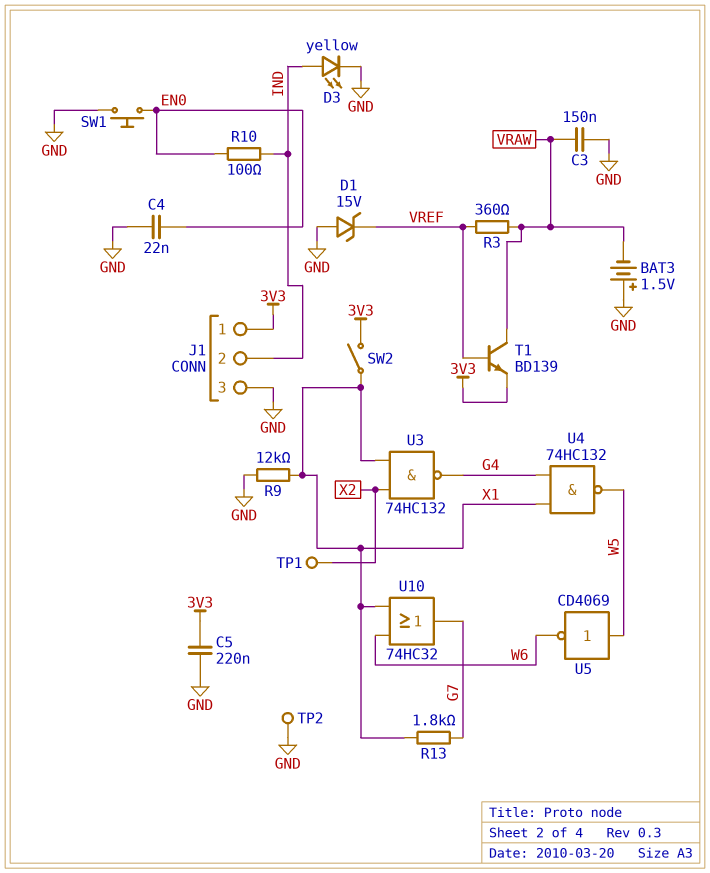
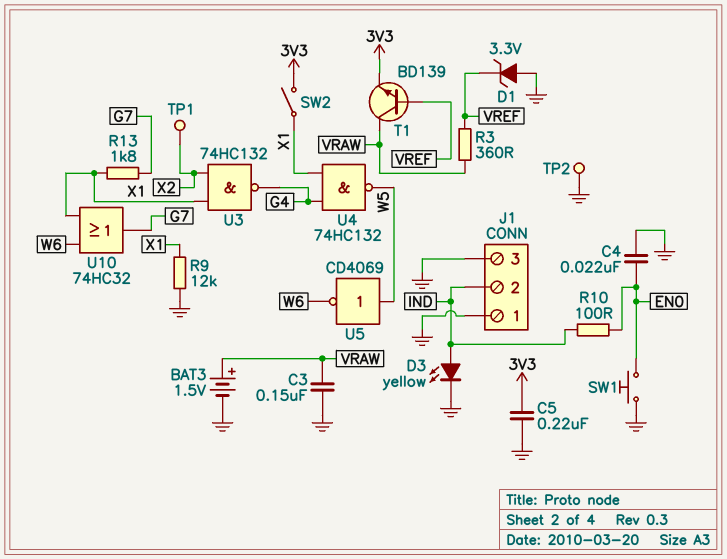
BAT3: 1.5V (plus GND, minus VRAW) -> 1.5V (plus VRAW, minus GND)
D1: zener 15V (A GND, K VREF) -> zener 3.3V (A GND, K VREF)
J1 pin 1: 3V3 -> GND

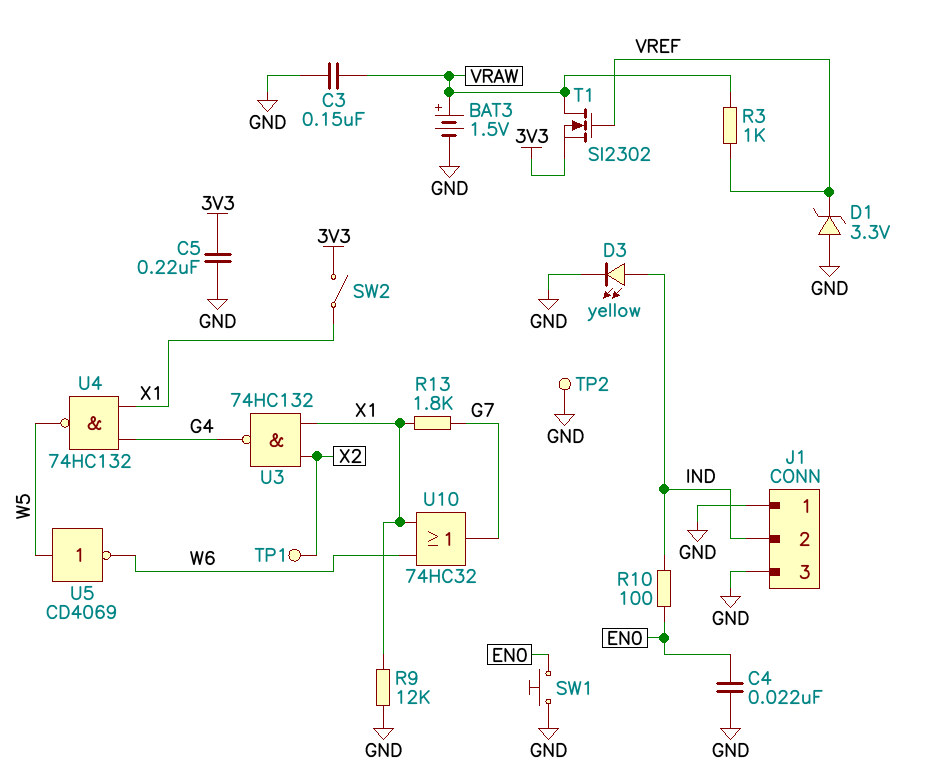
R3: 360 (VRAW, VREF) -> 1k (VRAW, VREF)
T1: NPN BD139 (B VREF, C VRAW, E 3V3) -> NMOS SI2302 (G VREF, D VRAW, S 3V3)

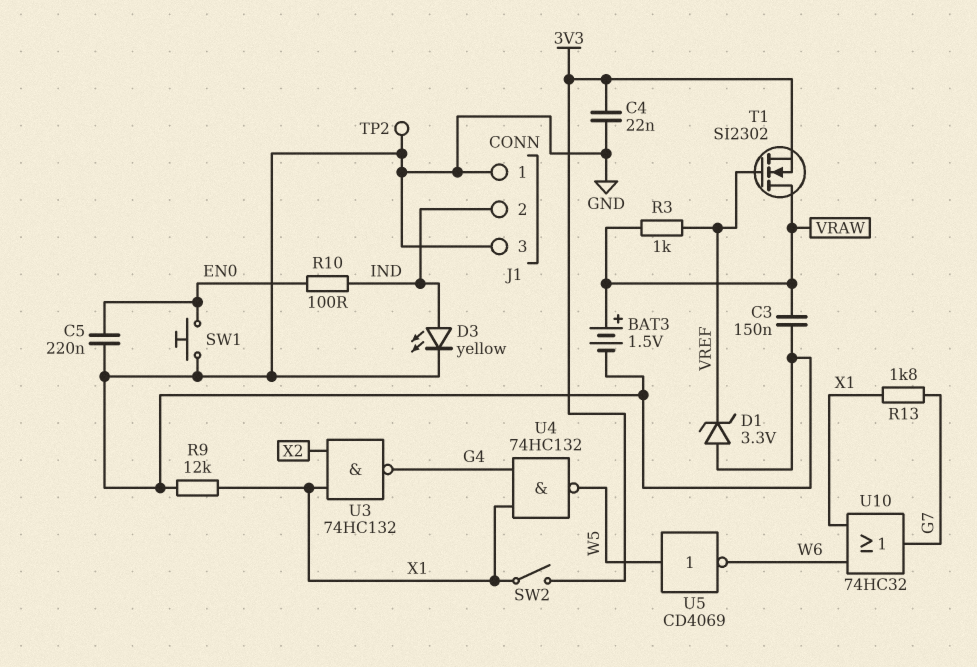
C4: 22nF (EN0, GND) -> 22nF (3V3, GND)
C5: 220nF (3V3, GND) -> 220nF (EN0, GND)
TP1: test point (X2) -> none

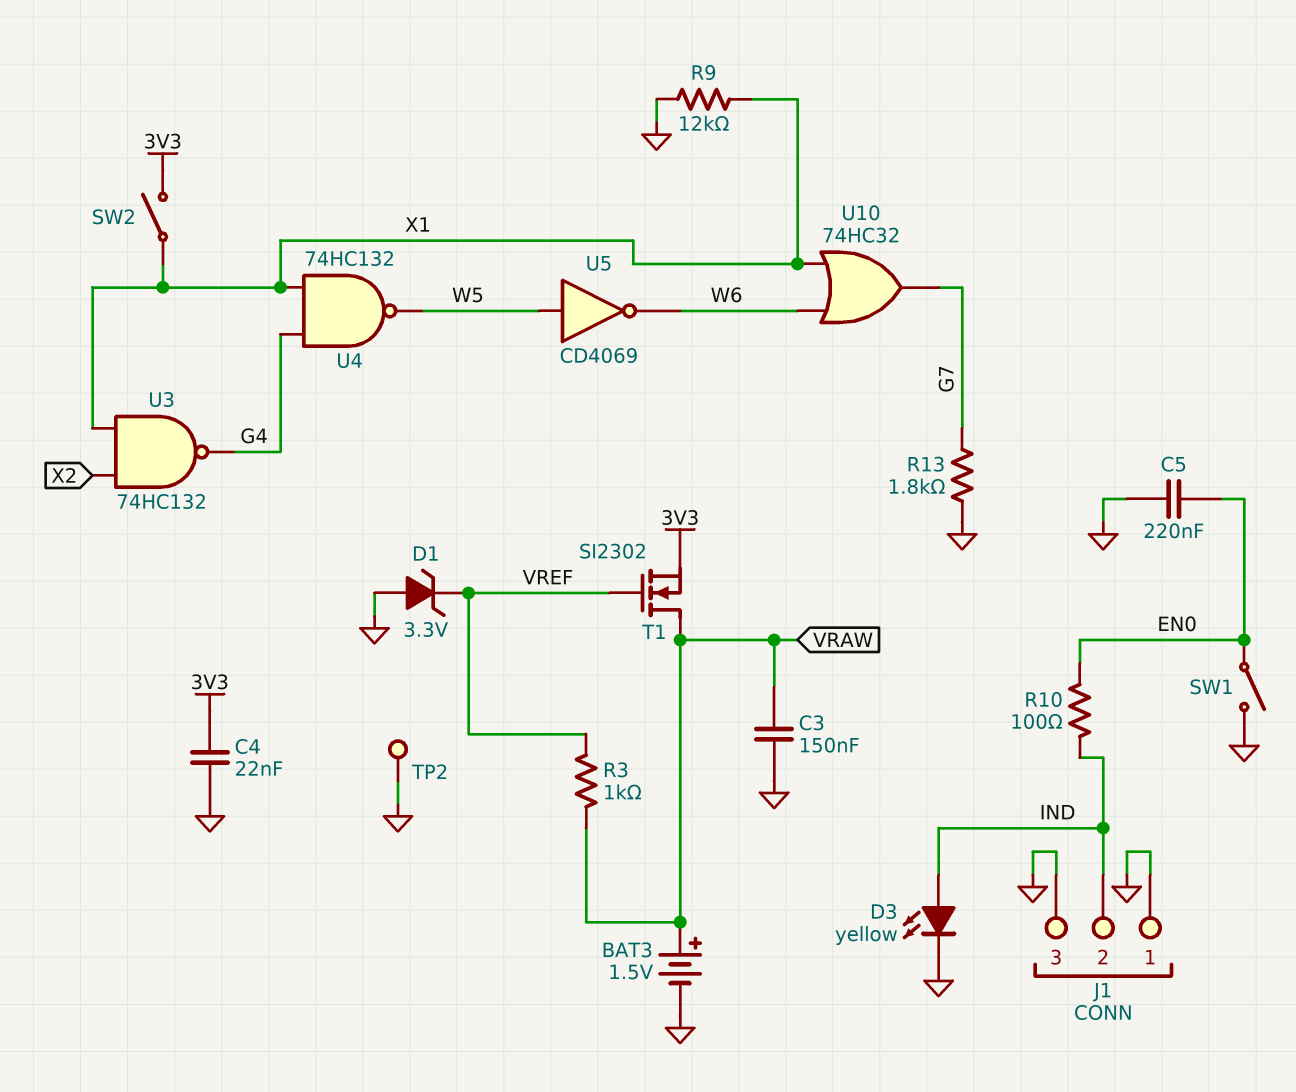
R13: 1.8k (G7, X1) -> 1.8k (G7, GND)
SW1: button (EN0, GND) -> switch (EN0, GND)

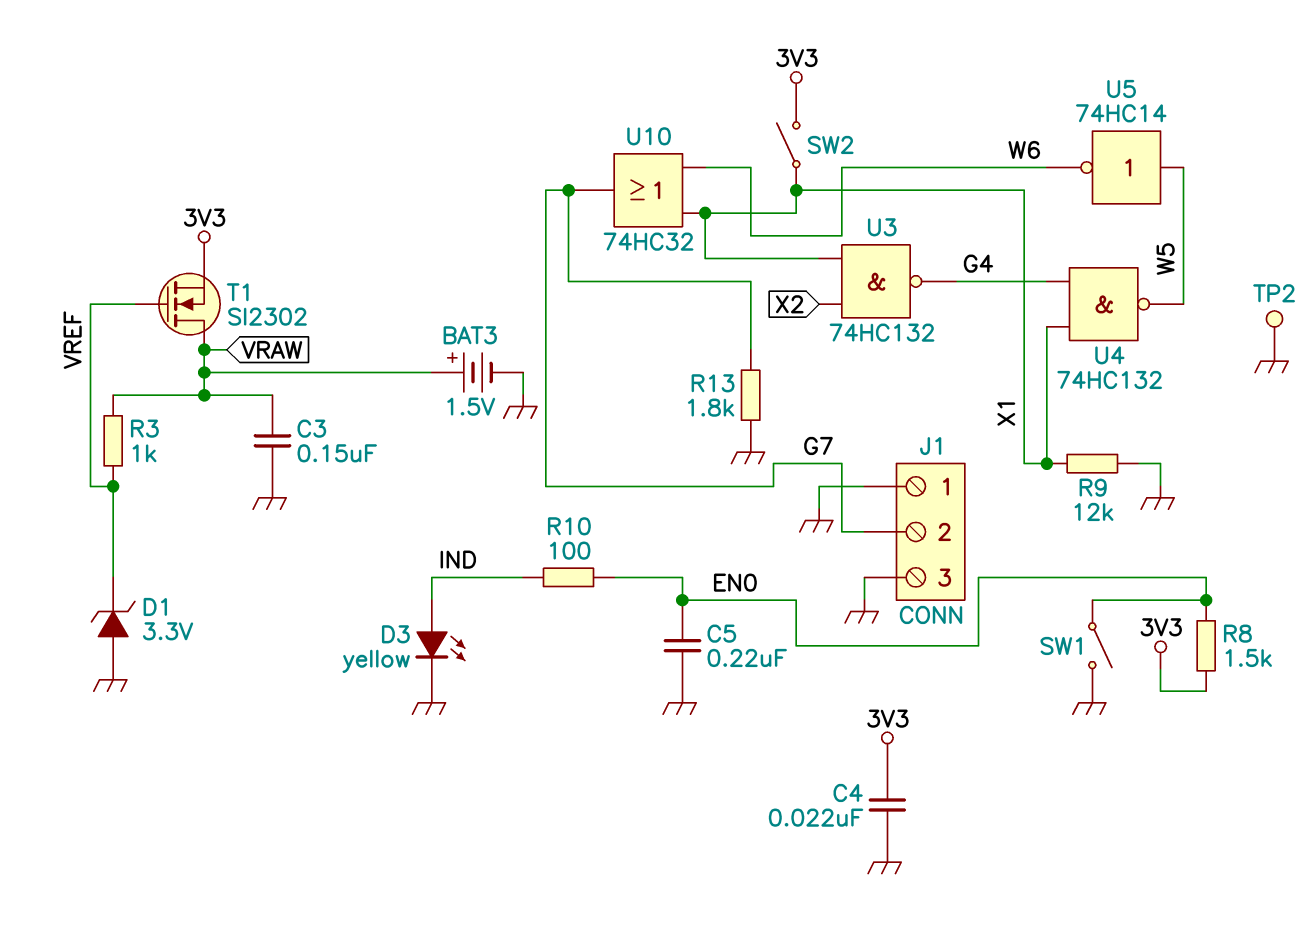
J1 pin 2: IND -> G7
R8: none -> 1.5k (3V3, EN0)
U5: NOT CD4069 (in W5, out W6) -> NOT 74HC14 (in W5, out W6)

